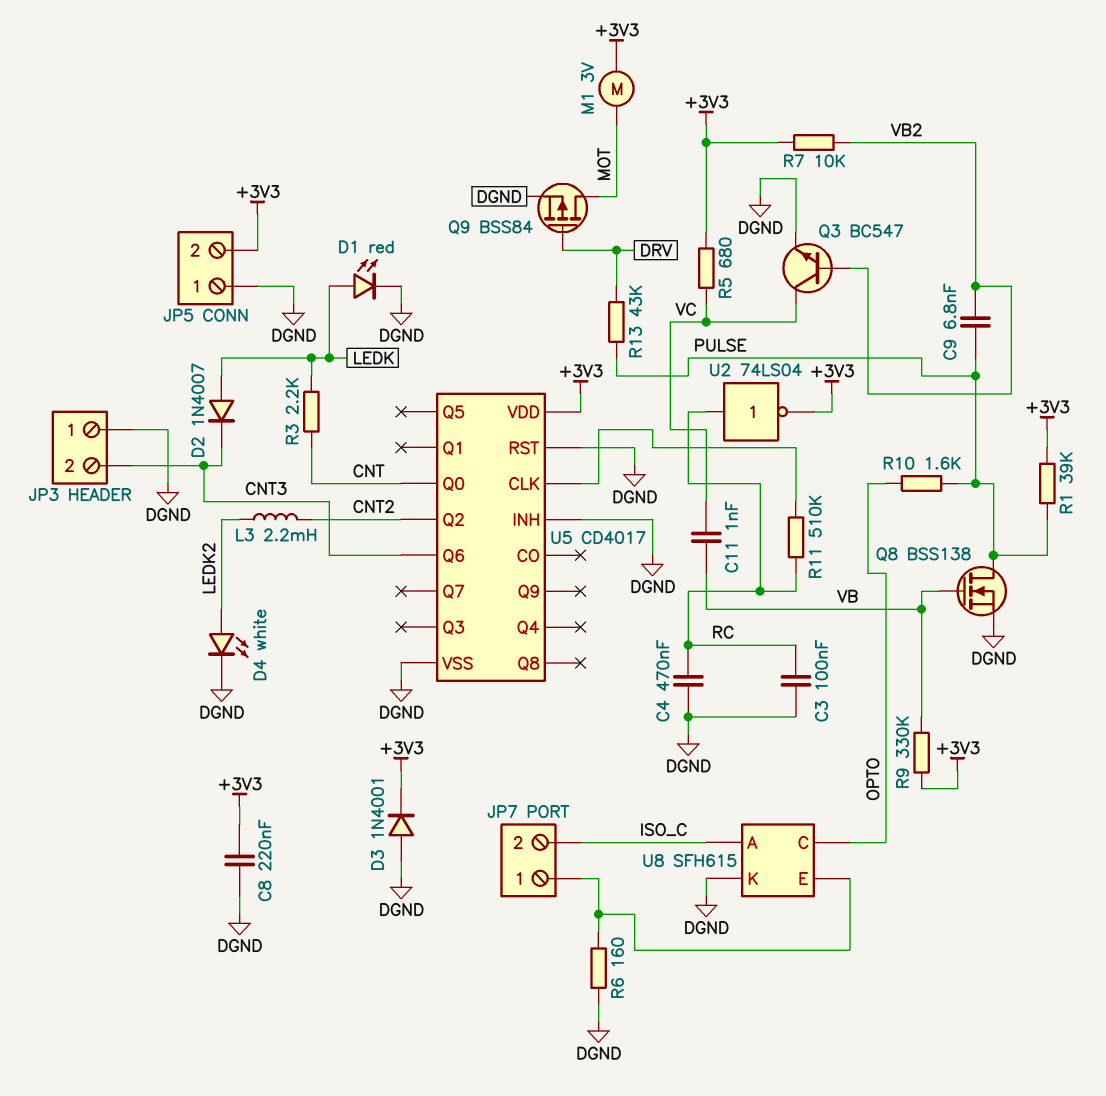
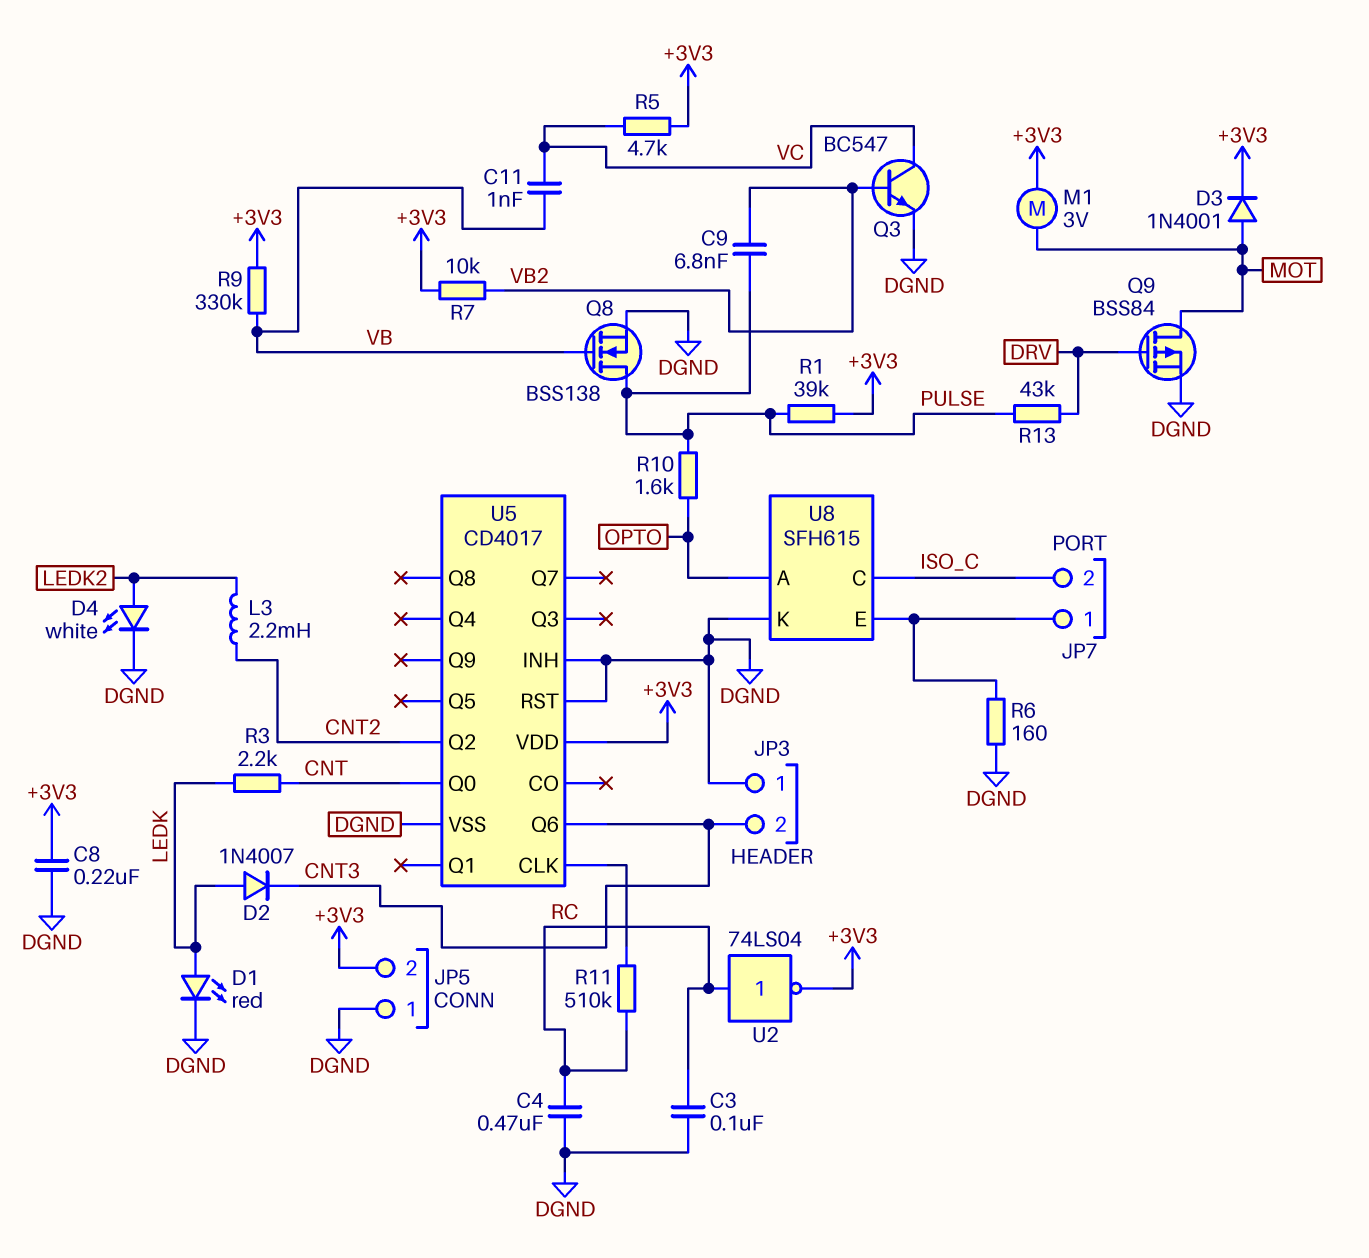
D3: diode 1N4001 (A DGND, K +3V3) -> diode 1N4001 (A MOT, K +3V3)
R5: 680 (+3V3, VC) -> 4.7k (+3V3, VC)
U8 pin A: ISO_C -> OPTO
U8 pin C: OPTO -> ISO_C

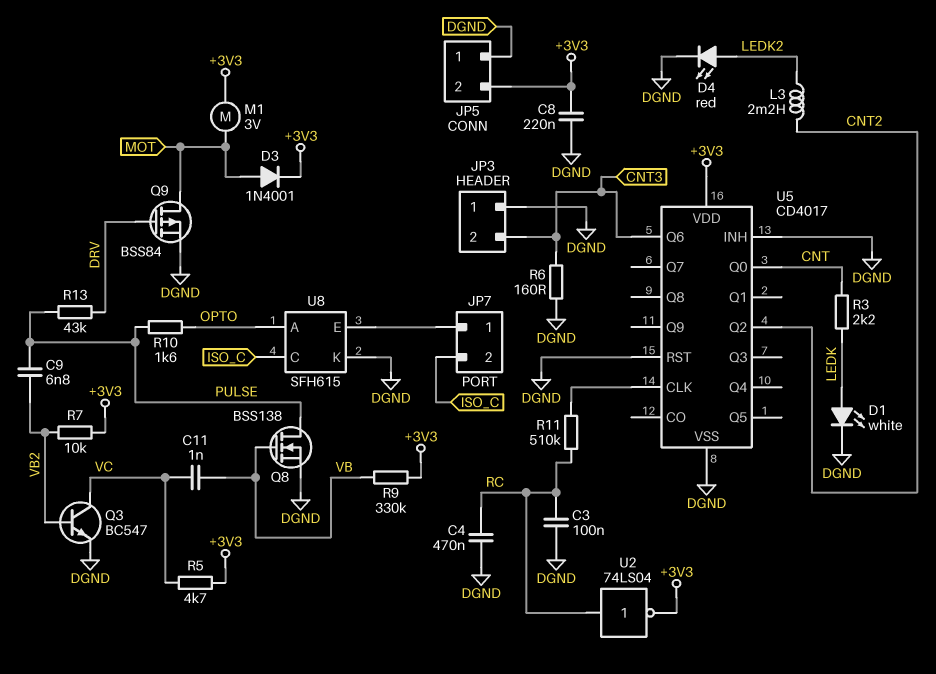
D1: LED red (A LEDK, K DGND) -> LED white (A LEDK, K DGND)
D2: diode 1N4007 (A LEDK, K CNT3) -> none
D4: LED white (A LEDK2, K DGND) -> LED red (A LEDK2, K DGND)
R1: 39k (+3V3, PULSE) -> none
R6: 160 (DGND, JP7/1) -> 160 (CNT3, DGND)

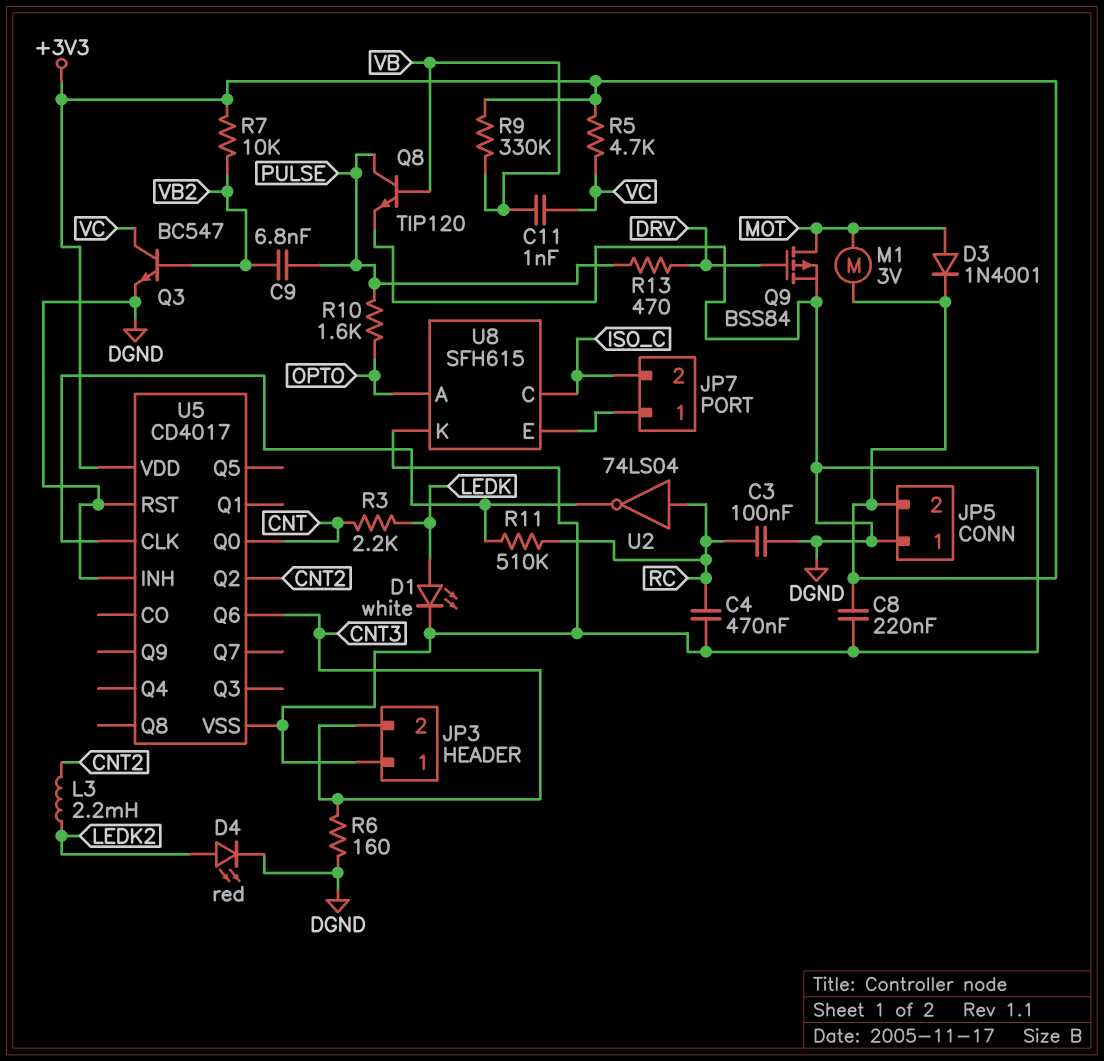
Q8: NMOS BSS138 (G VB, D PULSE, S DGND) -> NPN TIP120 (B VB, C PULSE, E DGND)
R13: 43k (DRV, PULSE) -> 470 (DRV, PULSE)
U2: NOT 74LS04 (in RC, out +3V3) -> NOT 74LS04 (in RC, out U5/CLK)

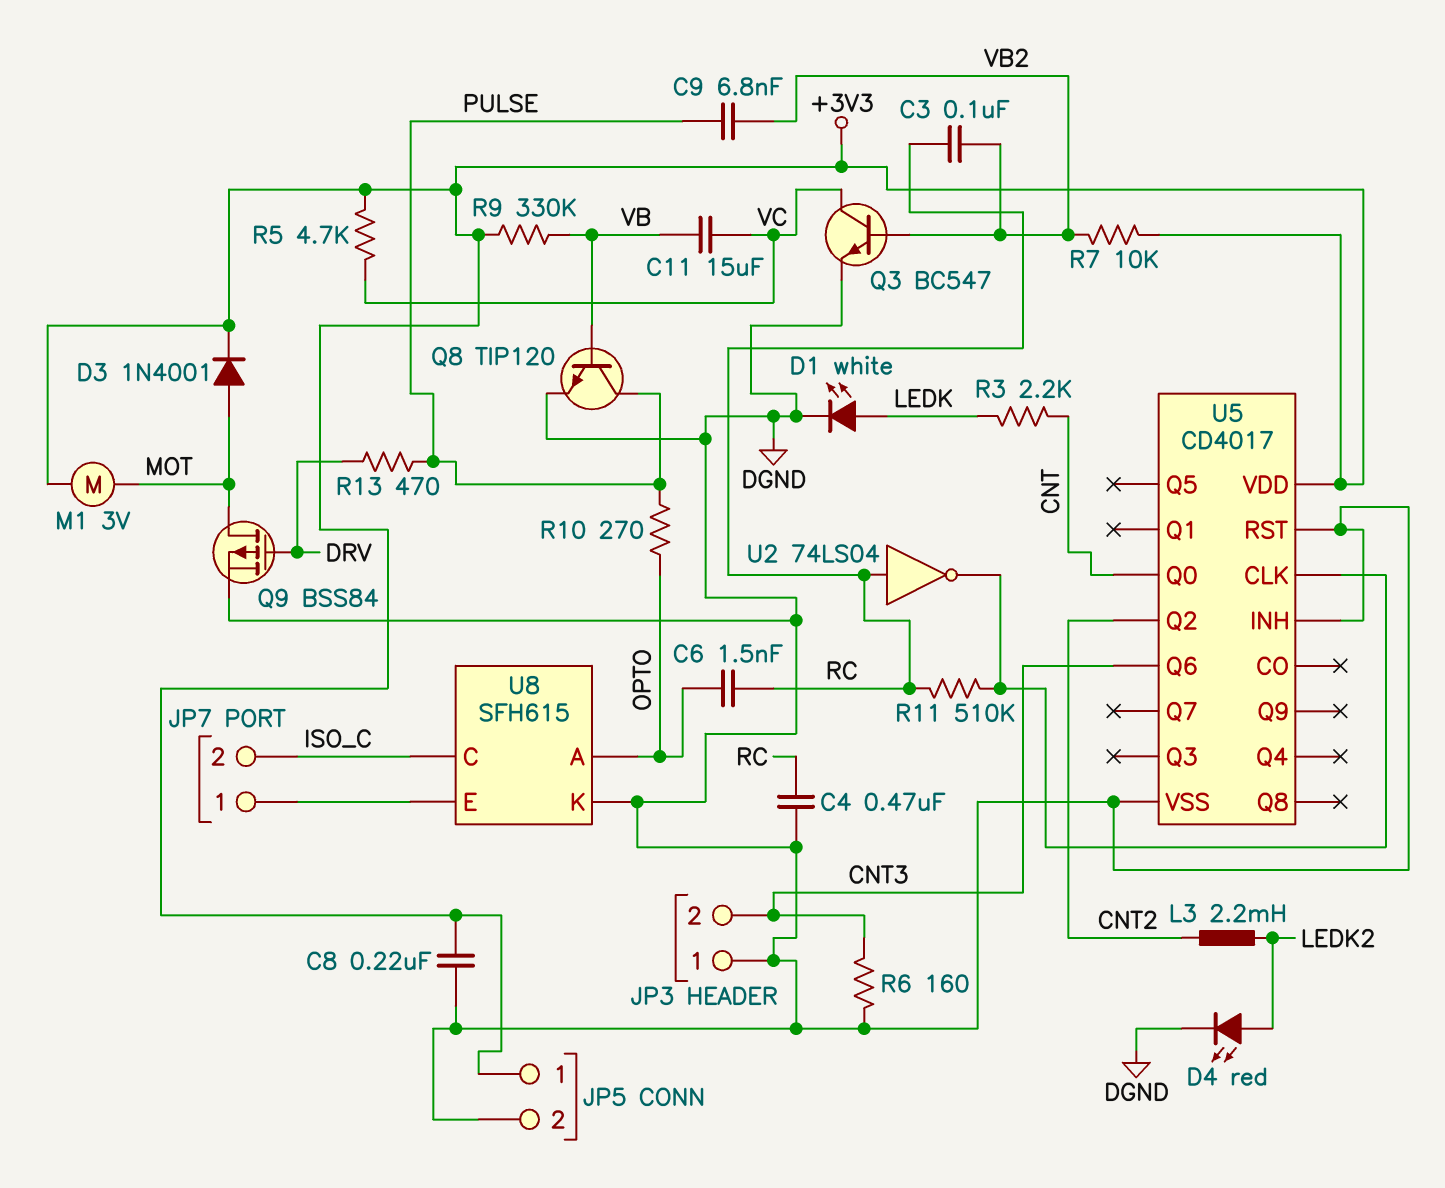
C3: 100nF (DGND, RC) -> 100nF (RC, VB2)
C6: none -> 1.5nF (OPTO, RC)
C11: 1nF (VB, VC) -> 15uF (VB, VC)
JP5 pin 1: DGND -> +3V3
JP5 pin 2: +3V3 -> DGND
R10: 1.6k (OPTO, PULSE) -> 270 (OPTO, PULSE)

